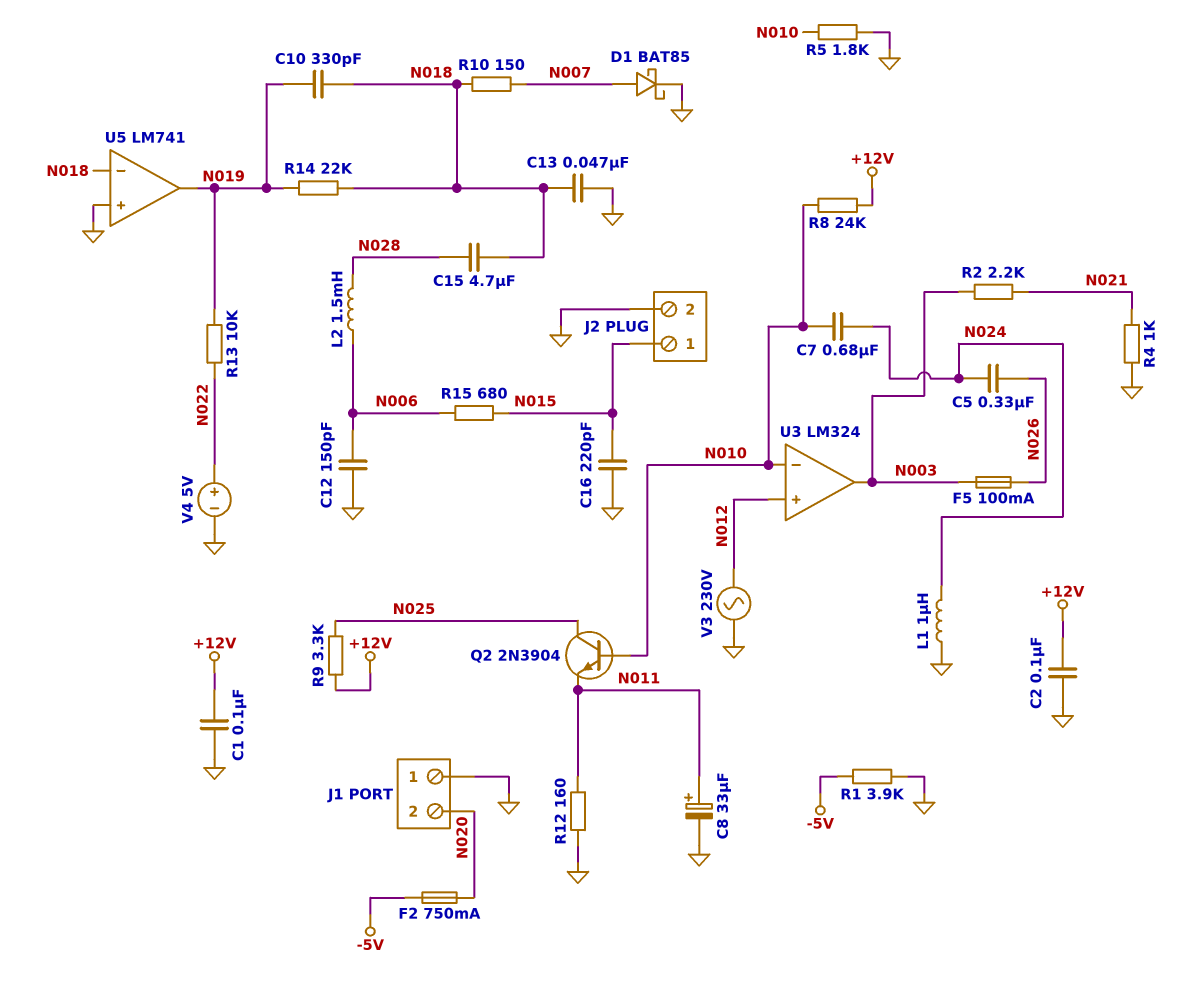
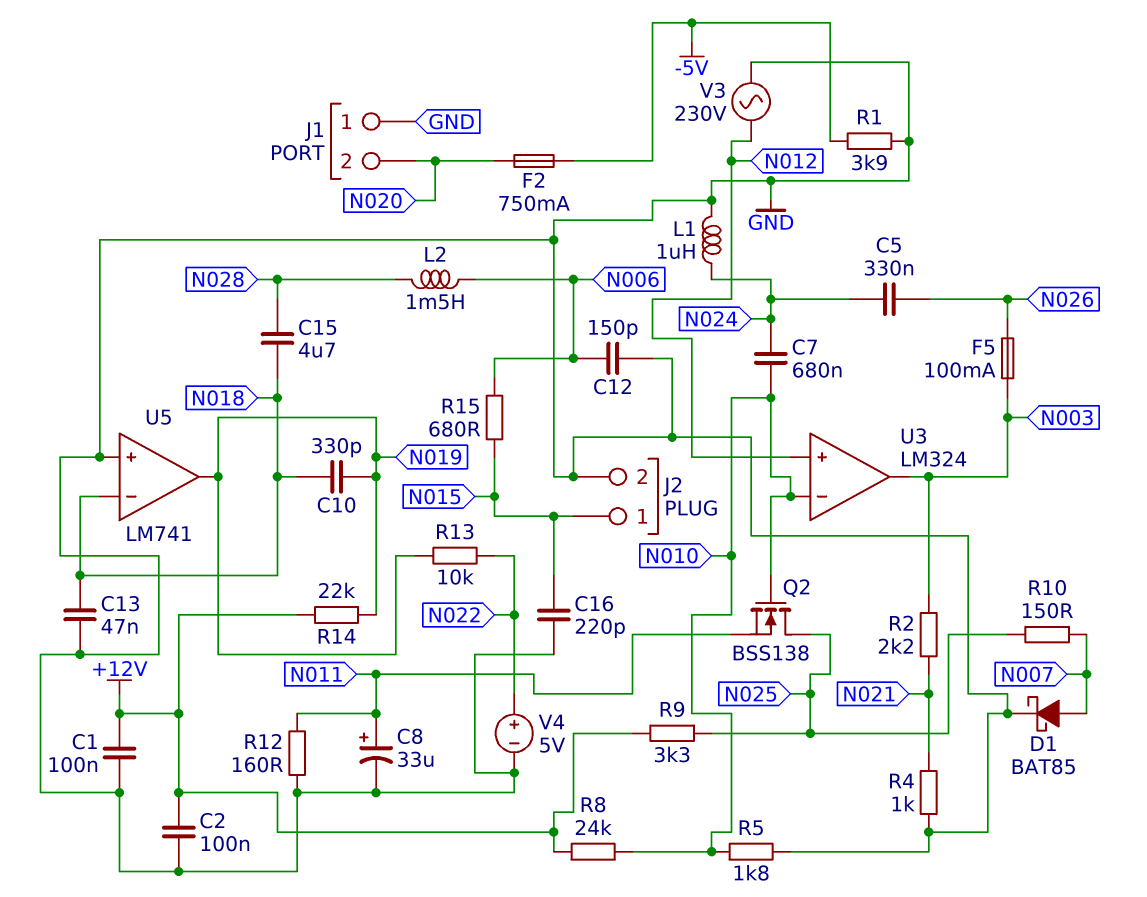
Q2: NPN 2N3904 (B N010, C N025, E N011) -> NMOS BSS138 (G N010, D N025, S N011)
R10: 150 (N007, N018) -> 150 (N007, N025)
R14: 22k (N018, N019) -> 22k (+12V, N019)

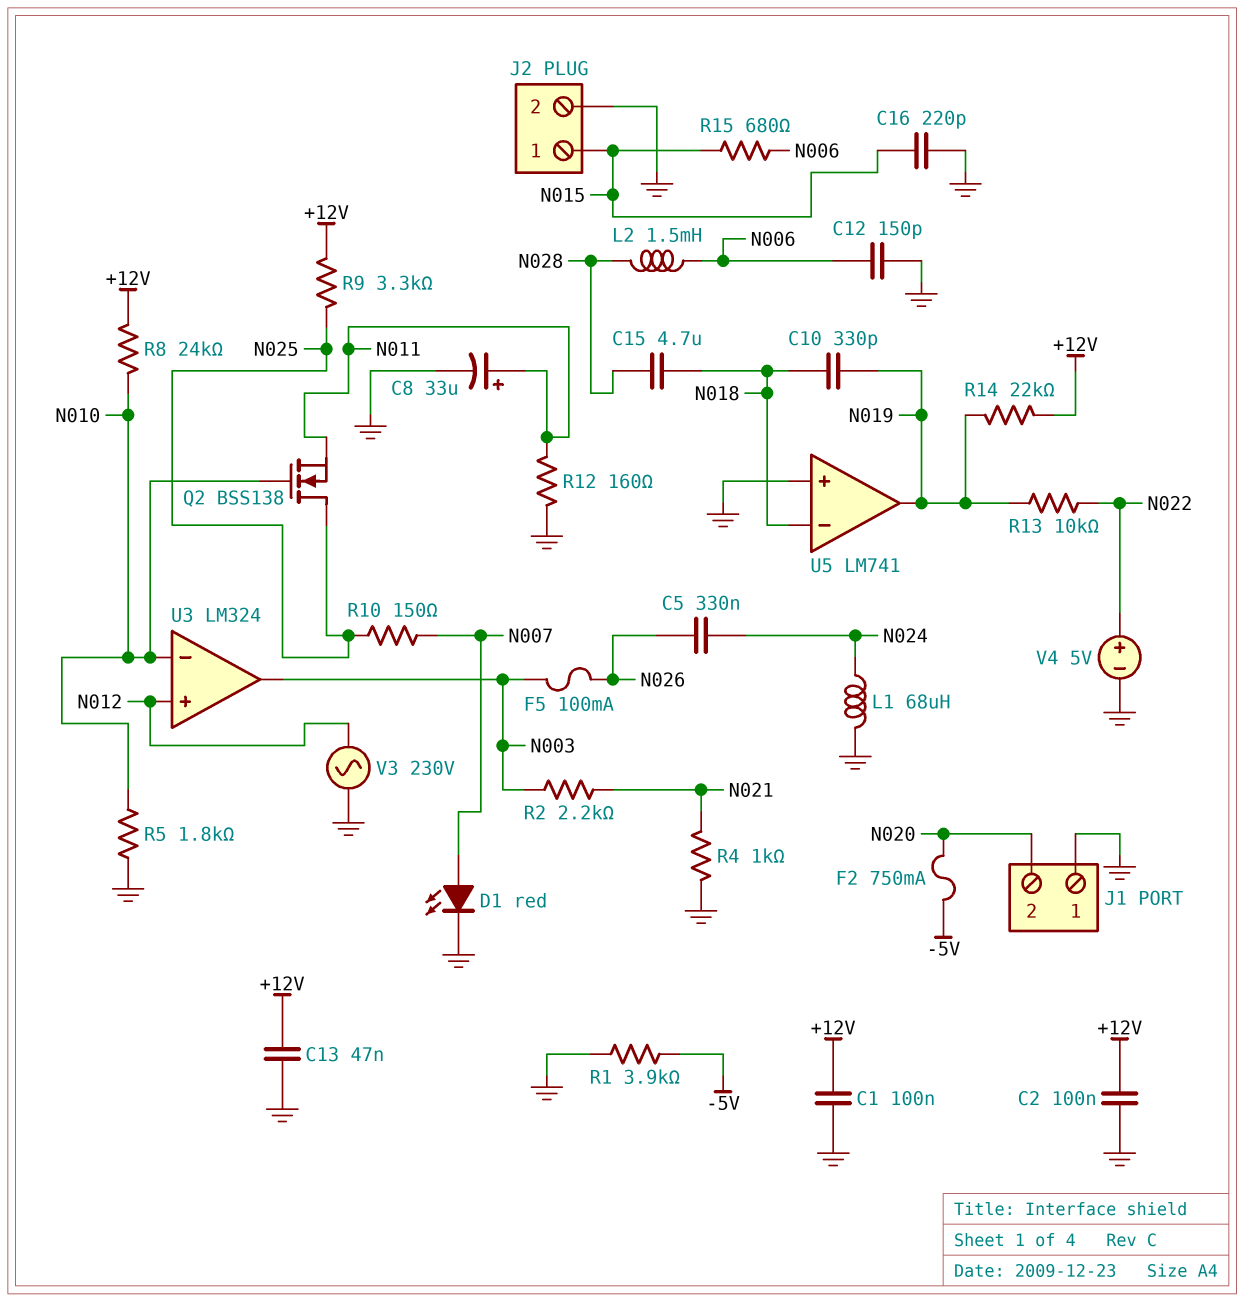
C7: 680nF (N010, N024) -> none
C13: 47nF (GND, N018) -> 47nF (+12V, GND)
D1: schottky BAT85 (A N007, K GND) -> LED red (A N007, K GND)
L1: 1uH (GND, N024) -> 68uH (GND, N024)

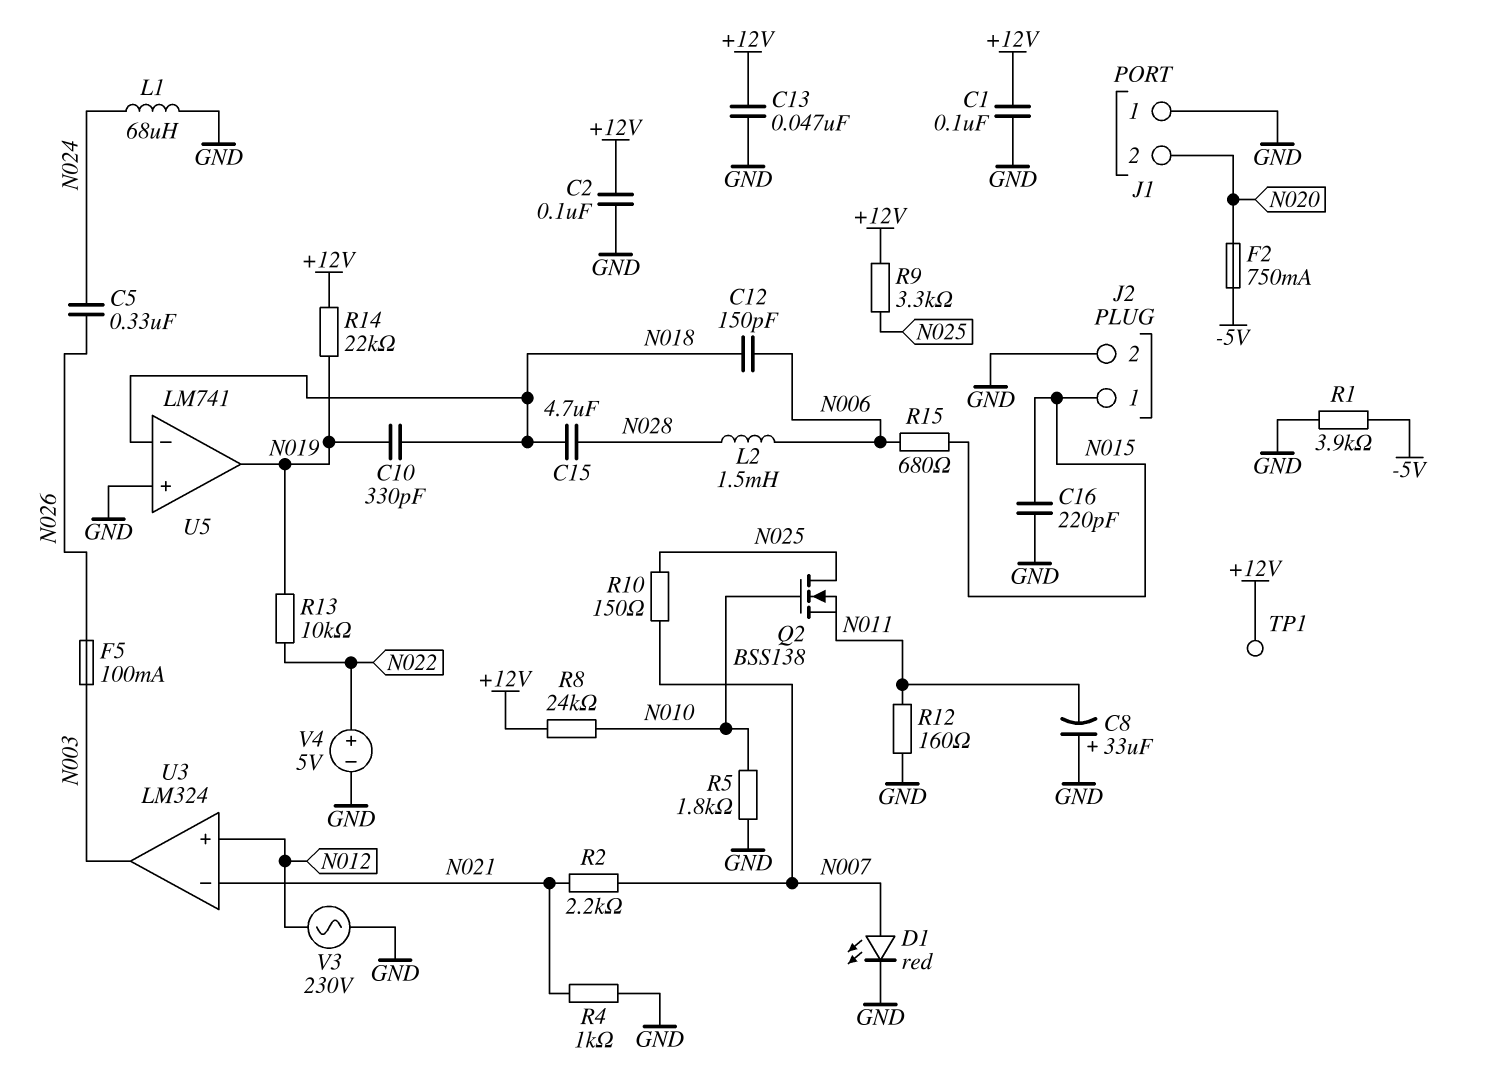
C8: 33uF (plus N011, minus GND) -> 33uF (plus GND, minus N011)
C12: 150pF (GND, N006) -> 150pF (N006, N018)
R2: 2.2k (N003, N021) -> 2.2k (N007, N021)
TP1: none -> test point (+12V)
U3 pin in-: N010 -> N021

